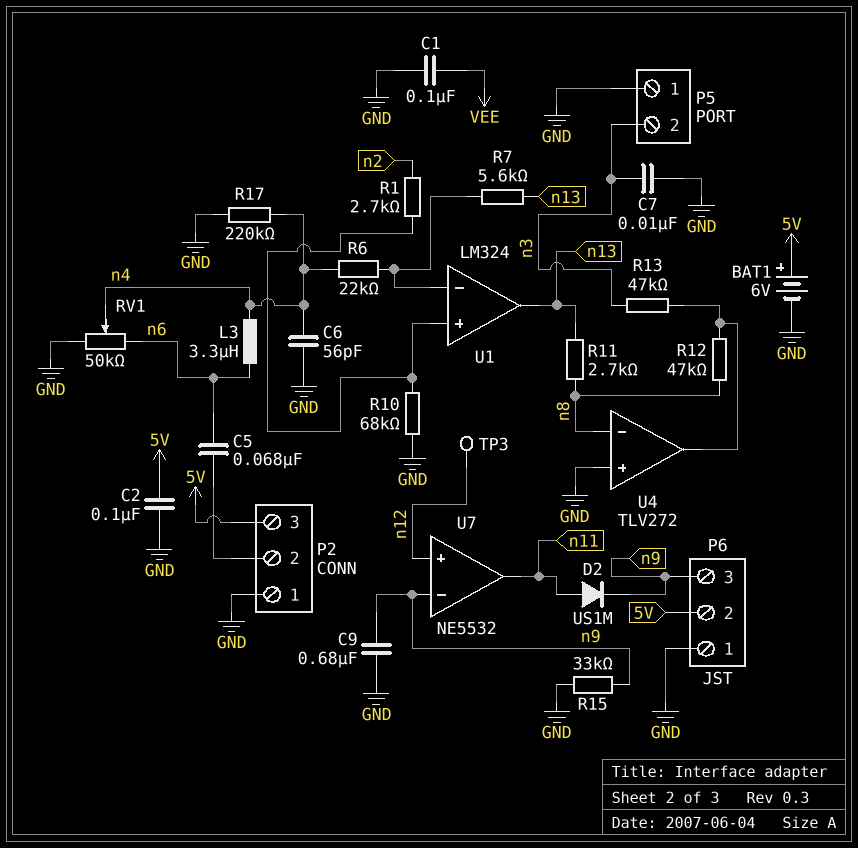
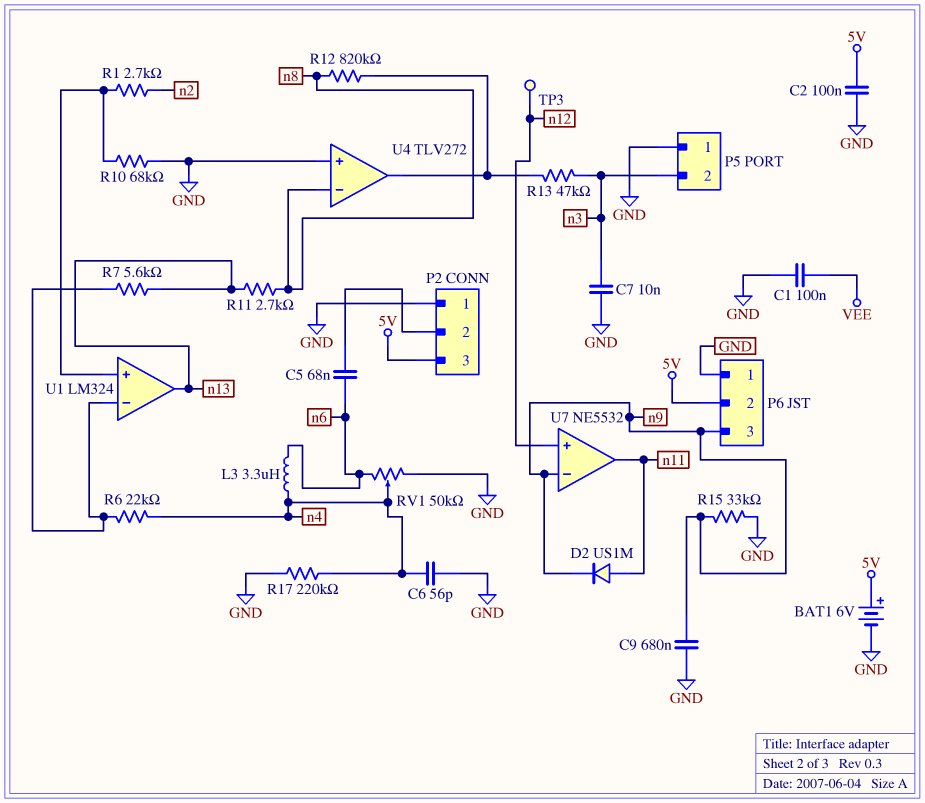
R12: 47k (U4/out, n8) -> 820k (U4/out, n8)

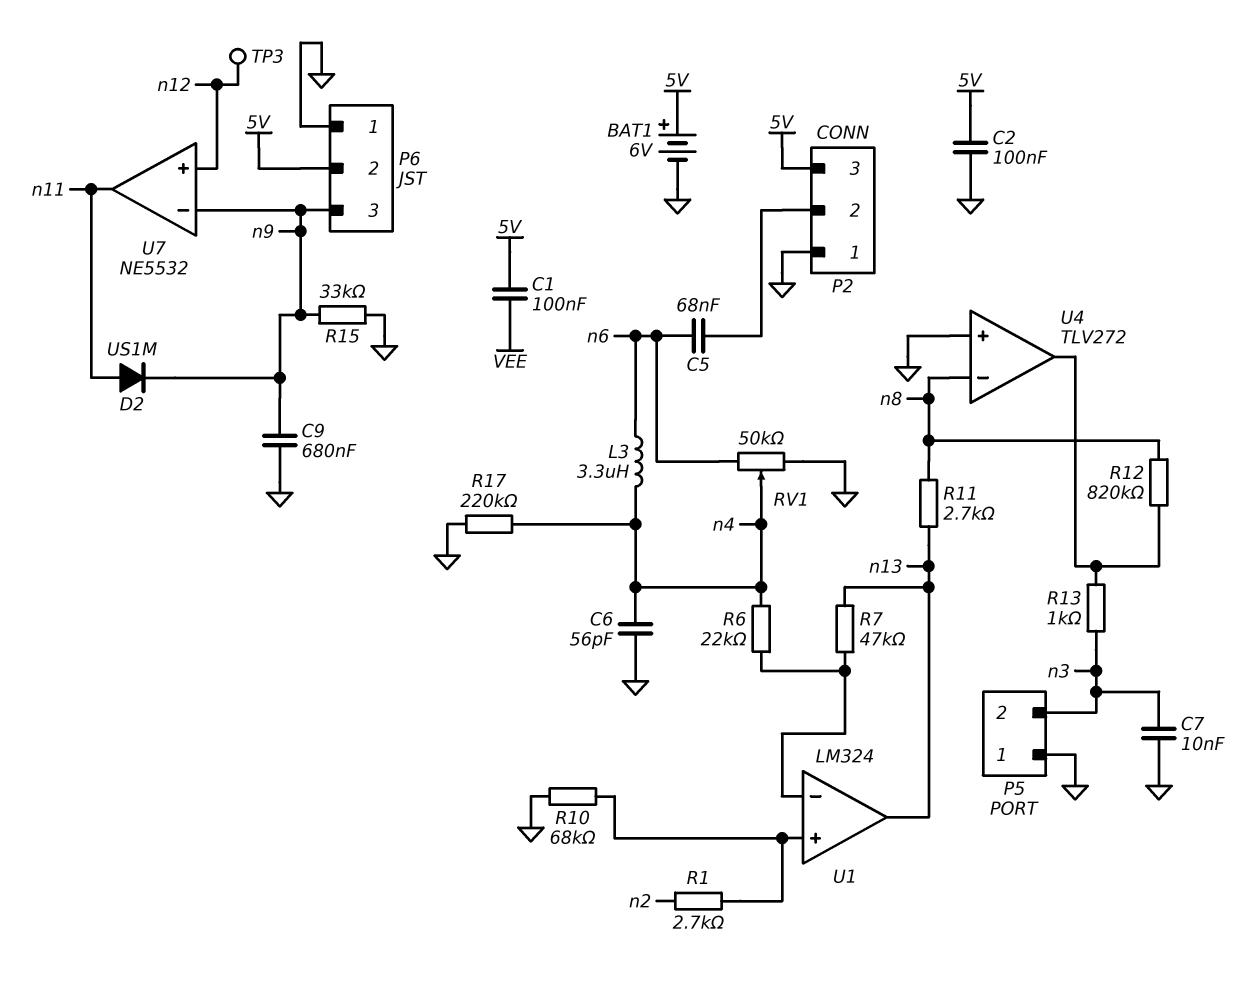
C1: 100nF (GND, VEE) -> 100nF (5V, VEE)
R7: 5.6k (U1/in-, n13) -> 47k (U1/in-, n13)
R13: 47k (U4/out, n3) -> 1k (U4/out, n3)

